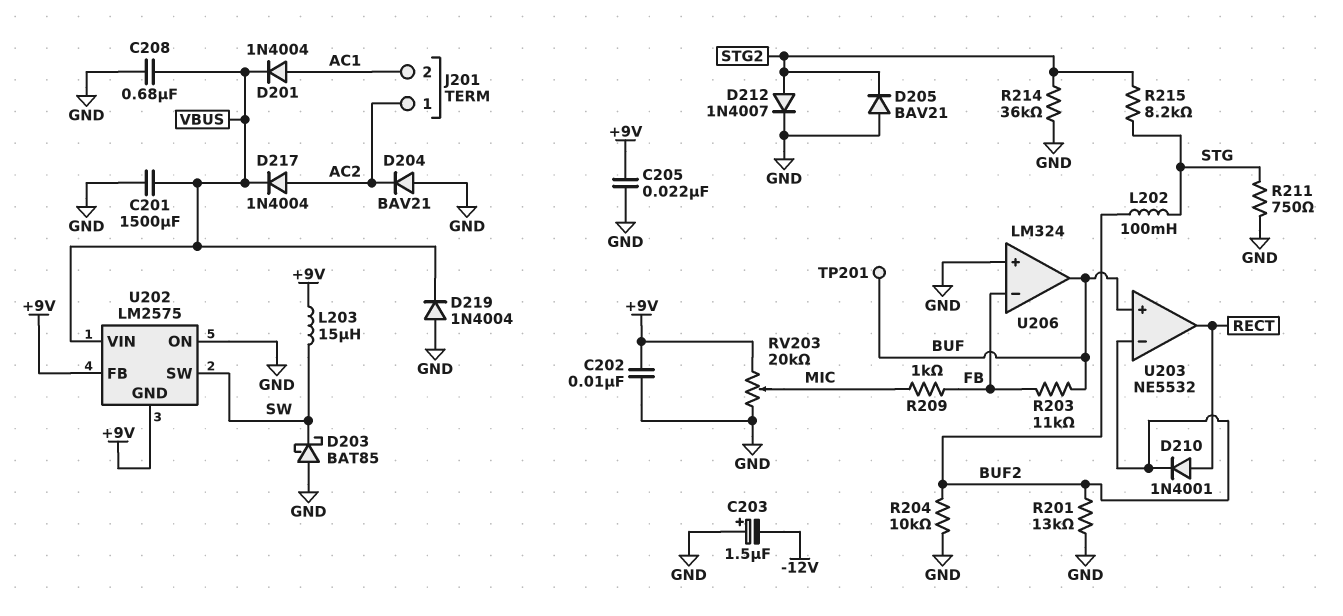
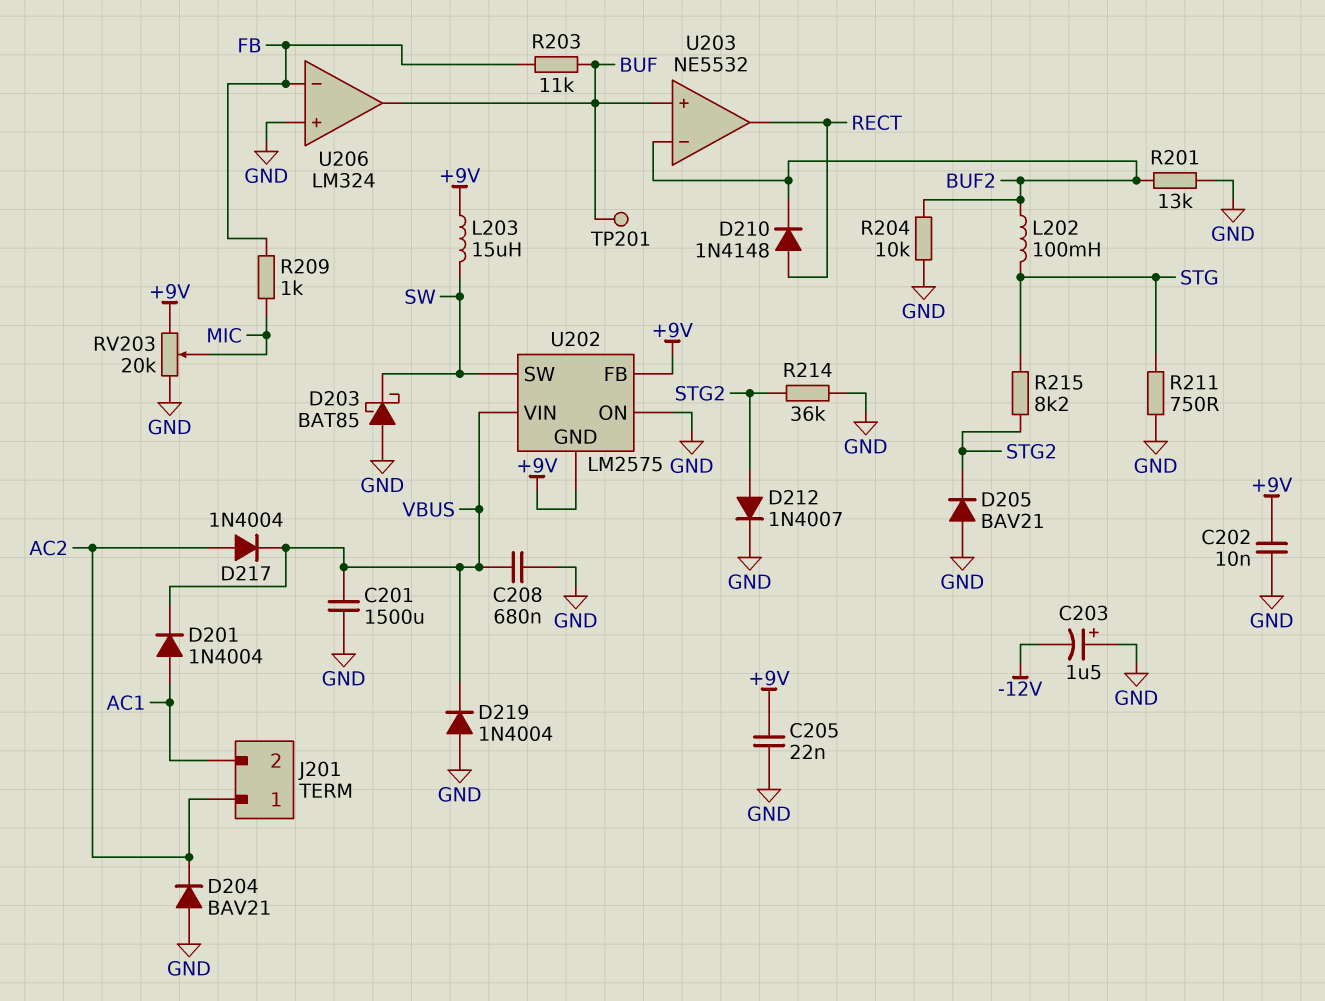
D210: diode 1N4001 (A RECT, K BUF2) -> diode 1N4148 (A RECT, K BUF2)

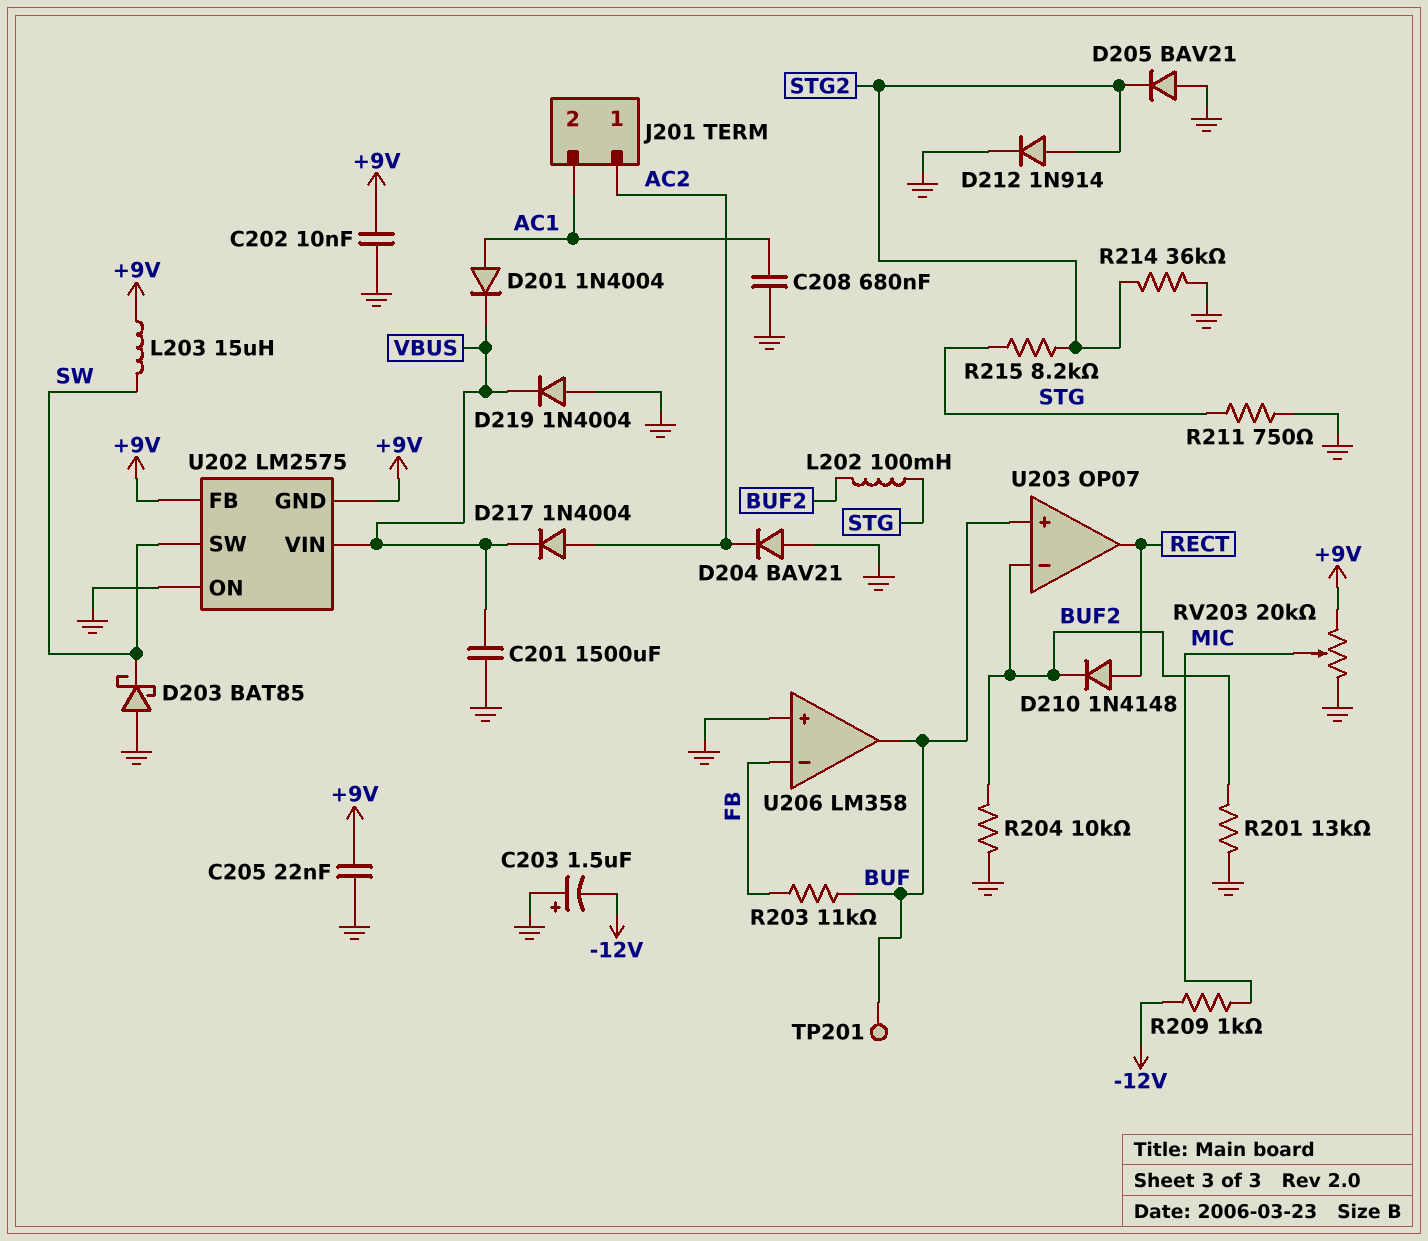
C208: 680nF (GND, VBUS) -> 680nF (AC1, GND)
D212: diode 1N4007 (A STG2, K GND) -> diode 1N914 (A STG2, K GND)
R209: 1k (FB, MIC) -> 1k (-12V, MIC)
U203: NE5532 -> OP07
U206: LM324 -> LM358

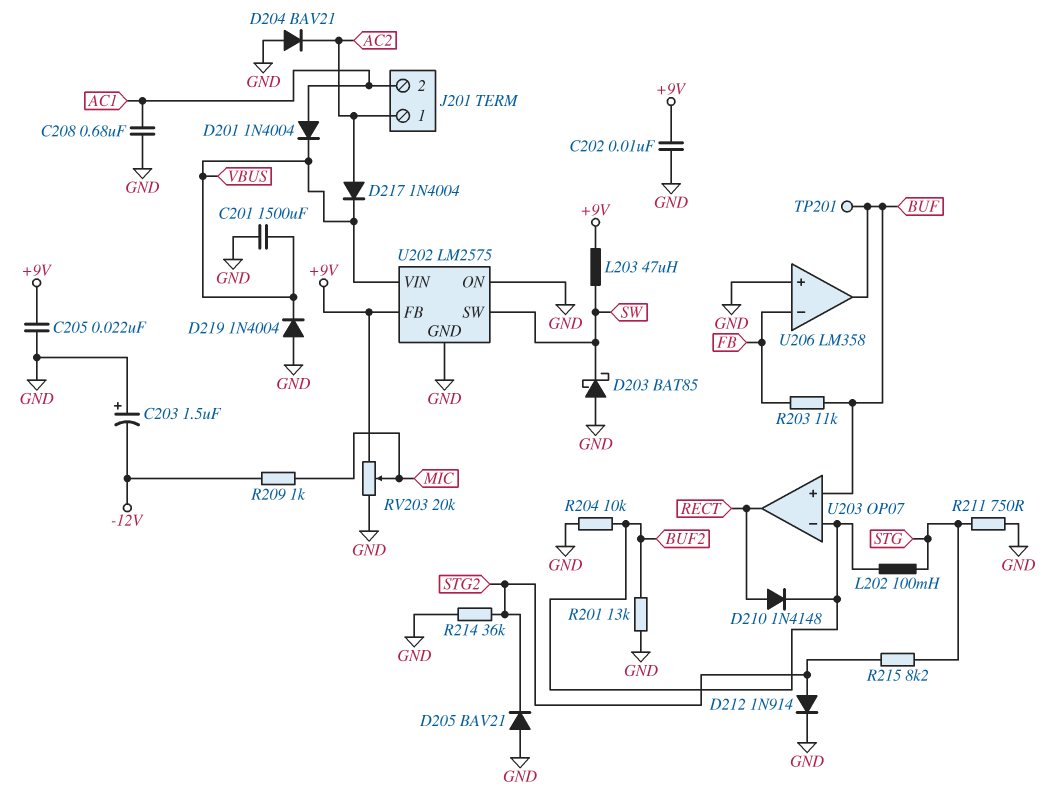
L203: 15uH (+9V, SW) -> 47uH (+9V, SW)
U202 pin GND: +9V -> GND

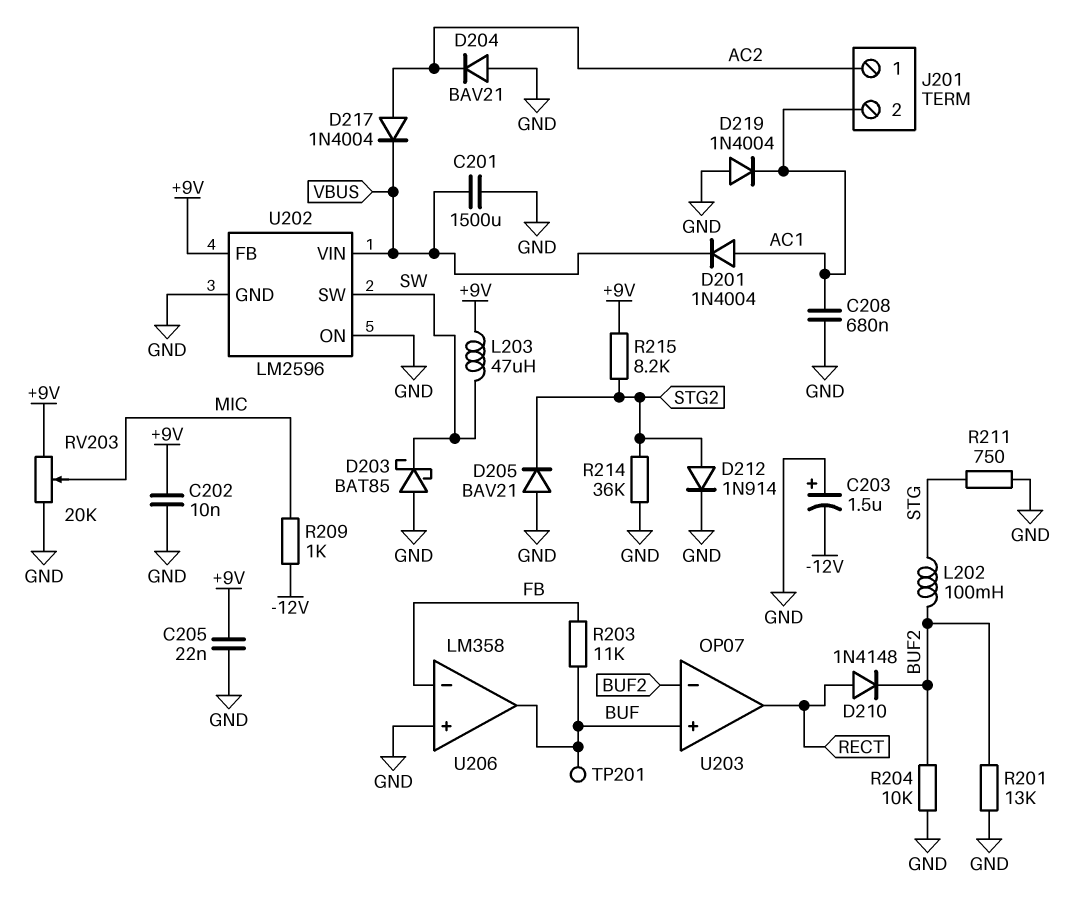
D219: diode 1N4004 (A GND, K VBUS) -> diode 1N4004 (A GND, K AC1)
R215: 8.2k (STG, STG2) -> 8.2k (+9V, STG2)
U202: LM2575 -> LM2596

